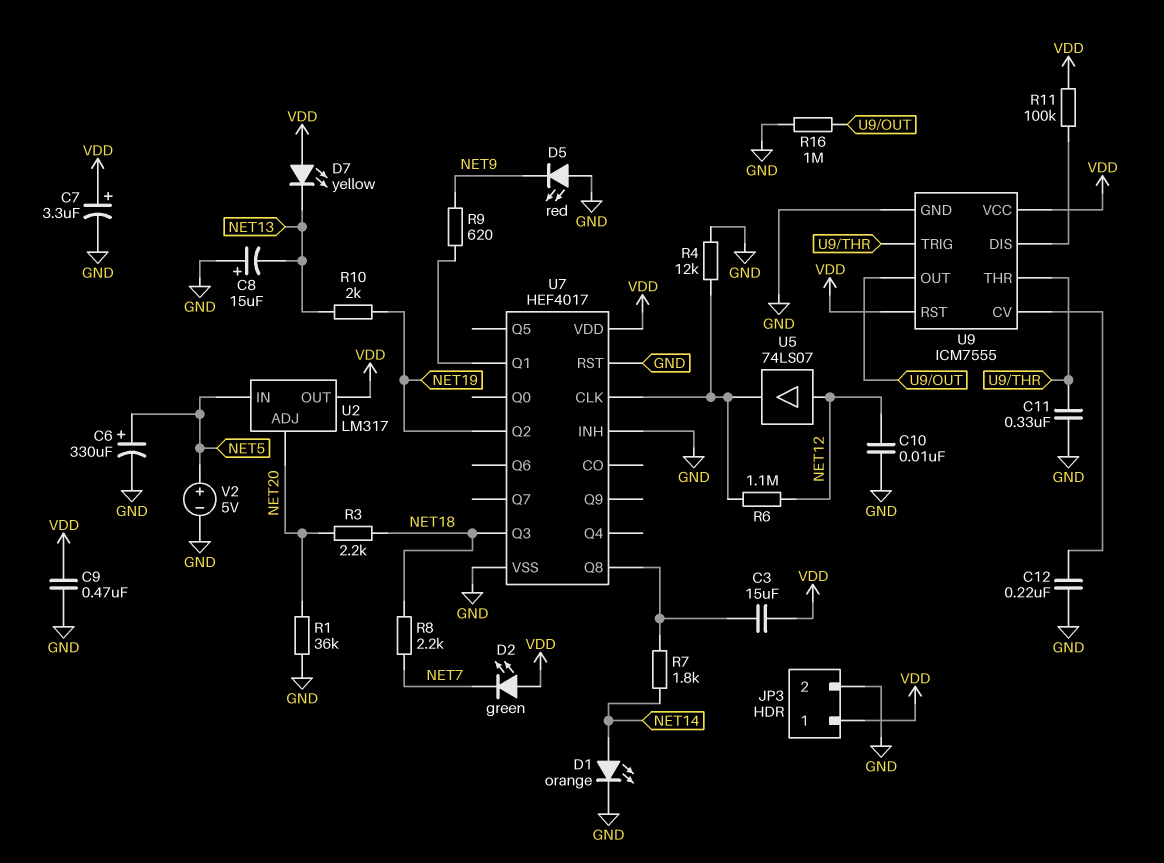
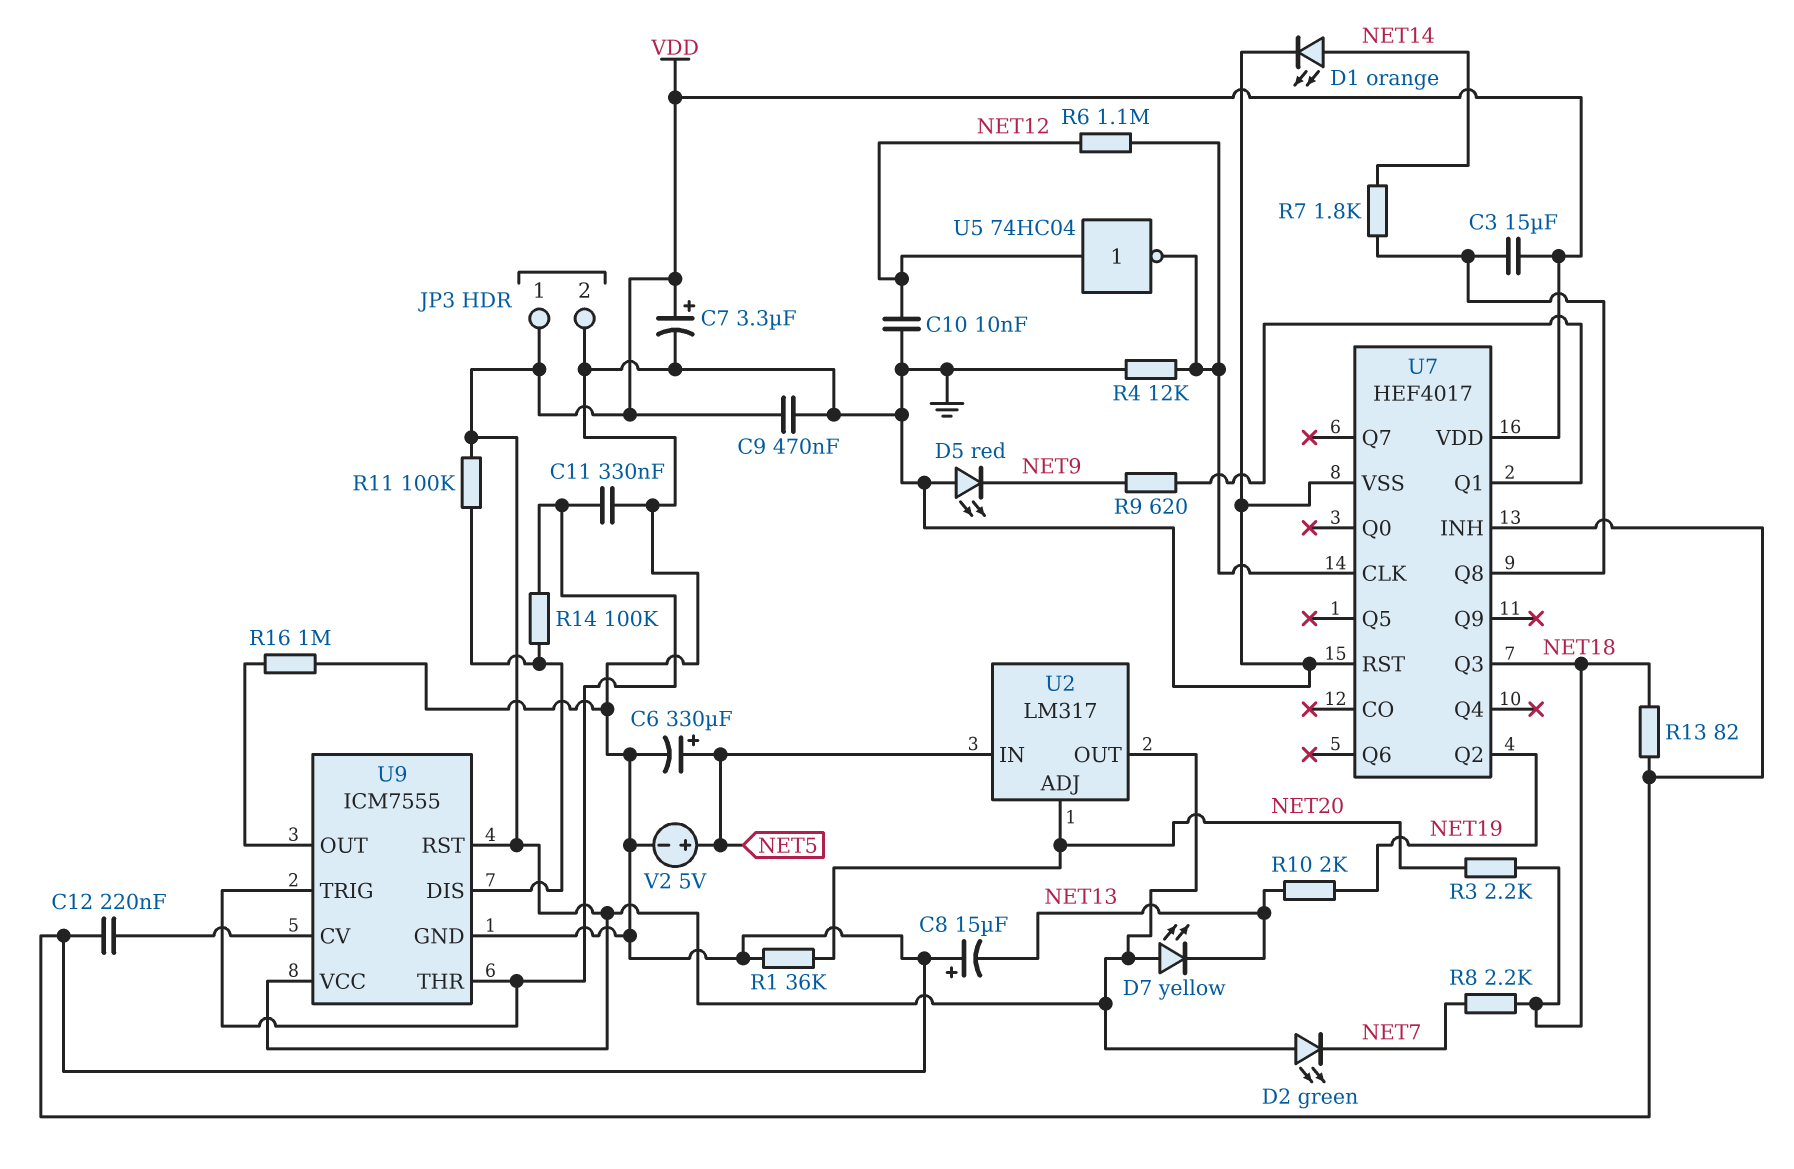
R13: none -> 82 (GND, NET18)
R14: none -> 100k (U9/DIS, U9/THR)
U5: buffer 74LS07 (in NET12, out U7/CLK) -> NOT 74HC04 (in NET12, out U7/CLK)

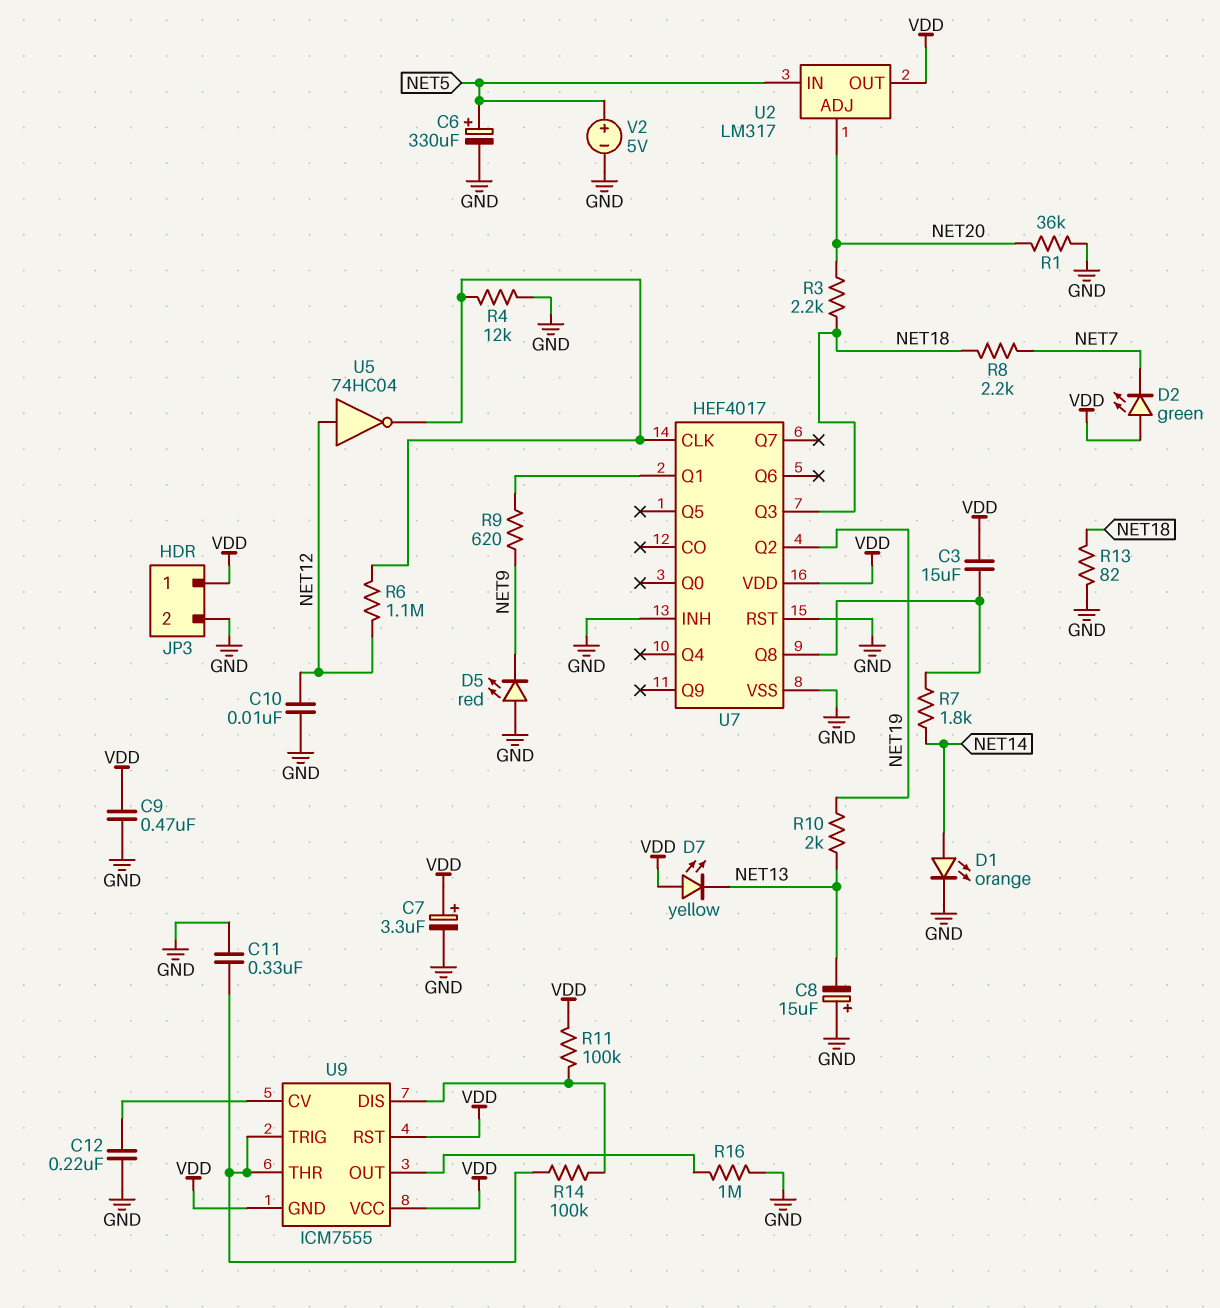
U9 pin GND: GND -> VDD

